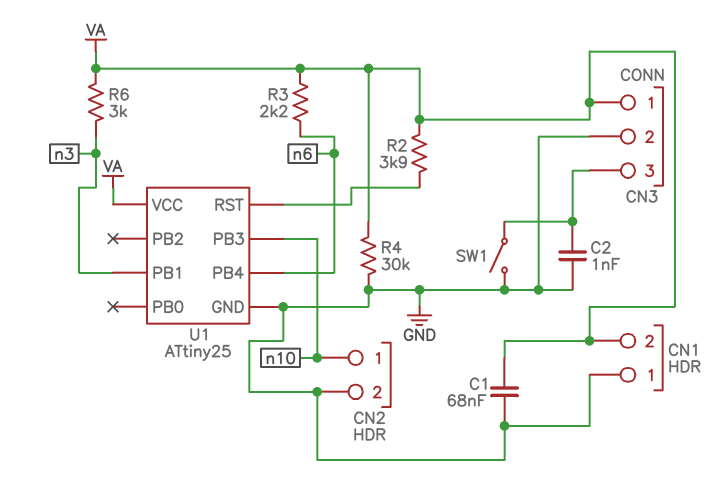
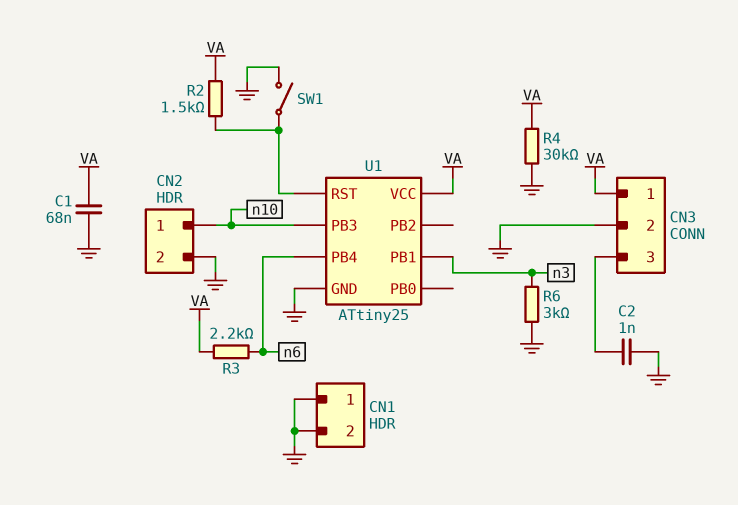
CN1 pin 2: VA -> GND
R2: 3.9k (U1/RST, VA) -> 1.5k (U1/RST, VA)
R6: 3k (VA, n3) -> 3k (GND, n3)
SW1: switch (CN3/3, GND) -> switch (GND, U1/RST)

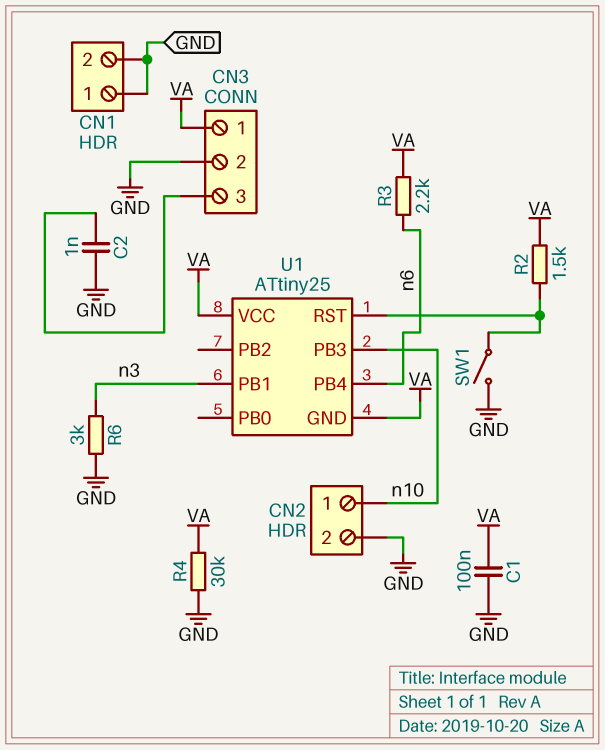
C1: 68nF (GND, VA) -> 100nF (GND, VA)
U1 pin GND: GND -> VA

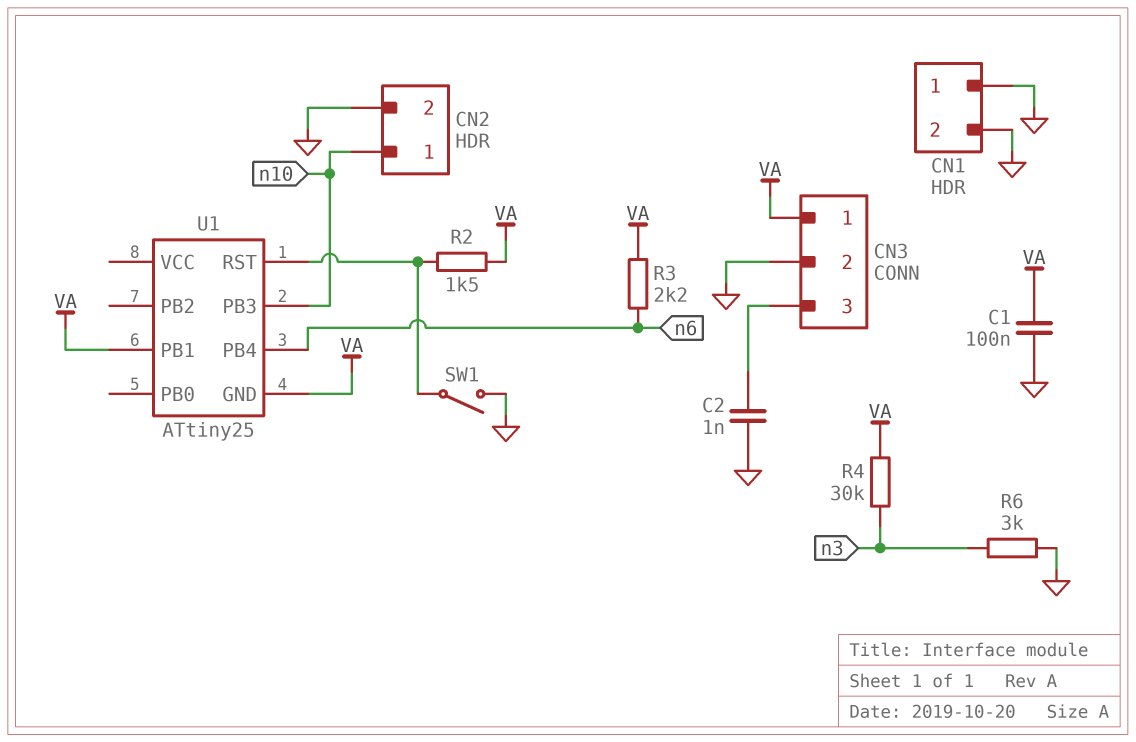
R4: 30k (GND, VA) -> 30k (VA, n3)
U1 pin PB1: n3 -> VA
U1 pin VCC: VA -> none

